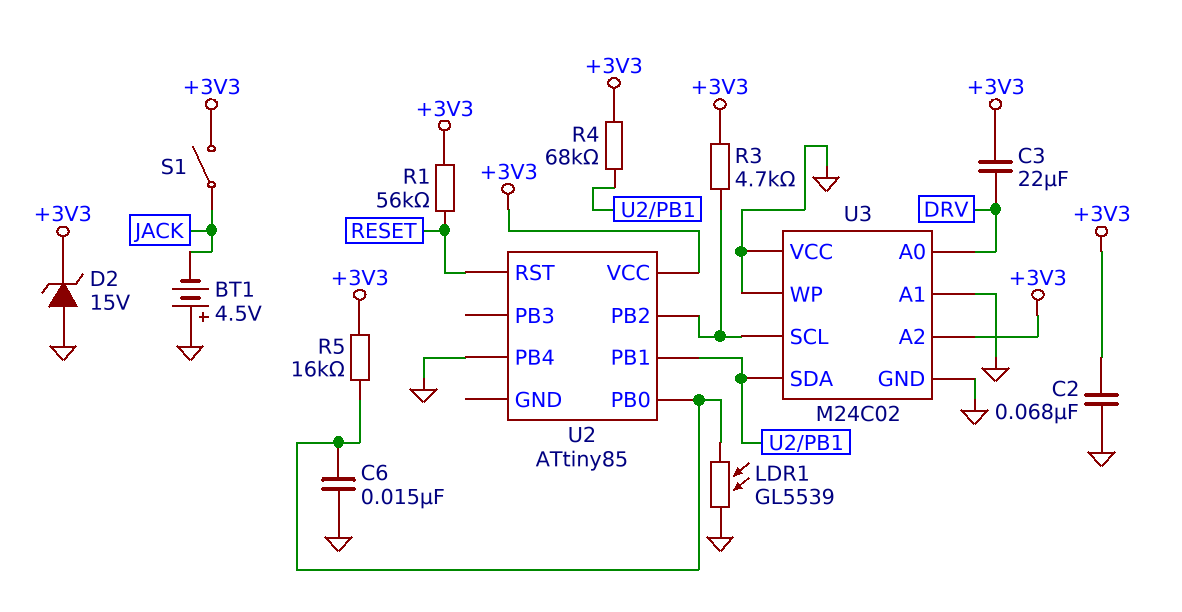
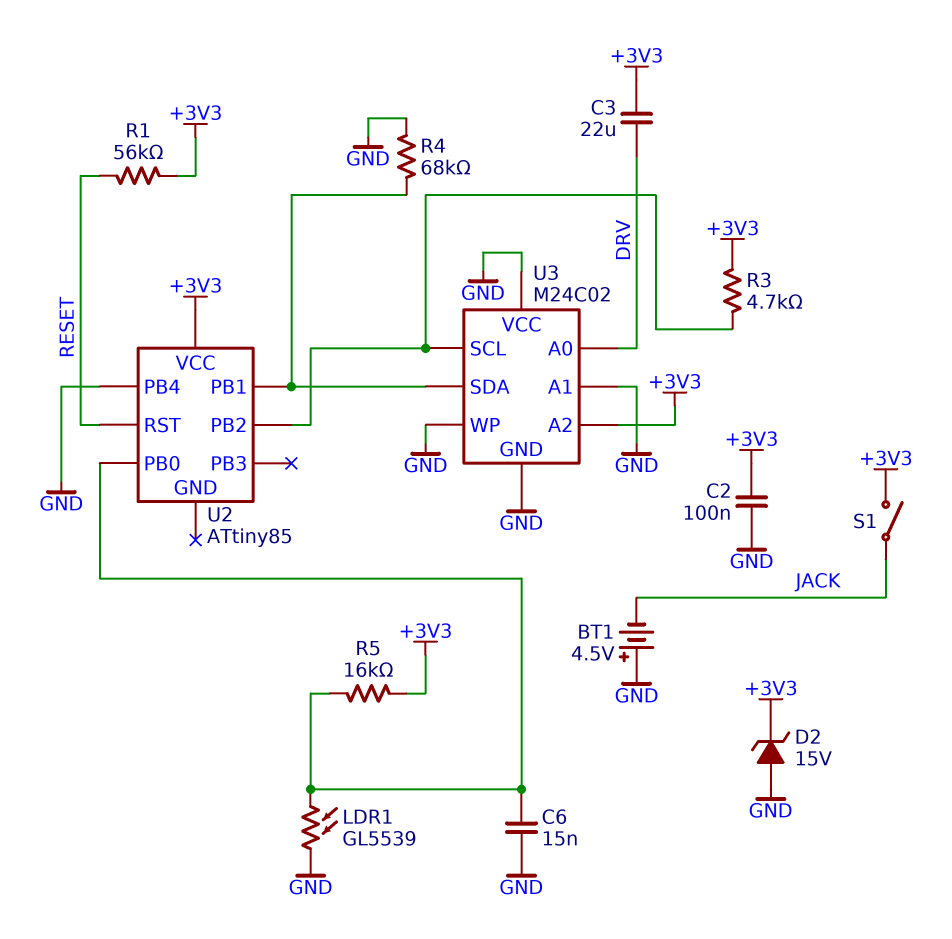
C2: 68nF (+3V3, GND) -> 100nF (+3V3, GND)
R4: 68k (+3V3, U2/PB1) -> 68k (GND, U2/PB1)

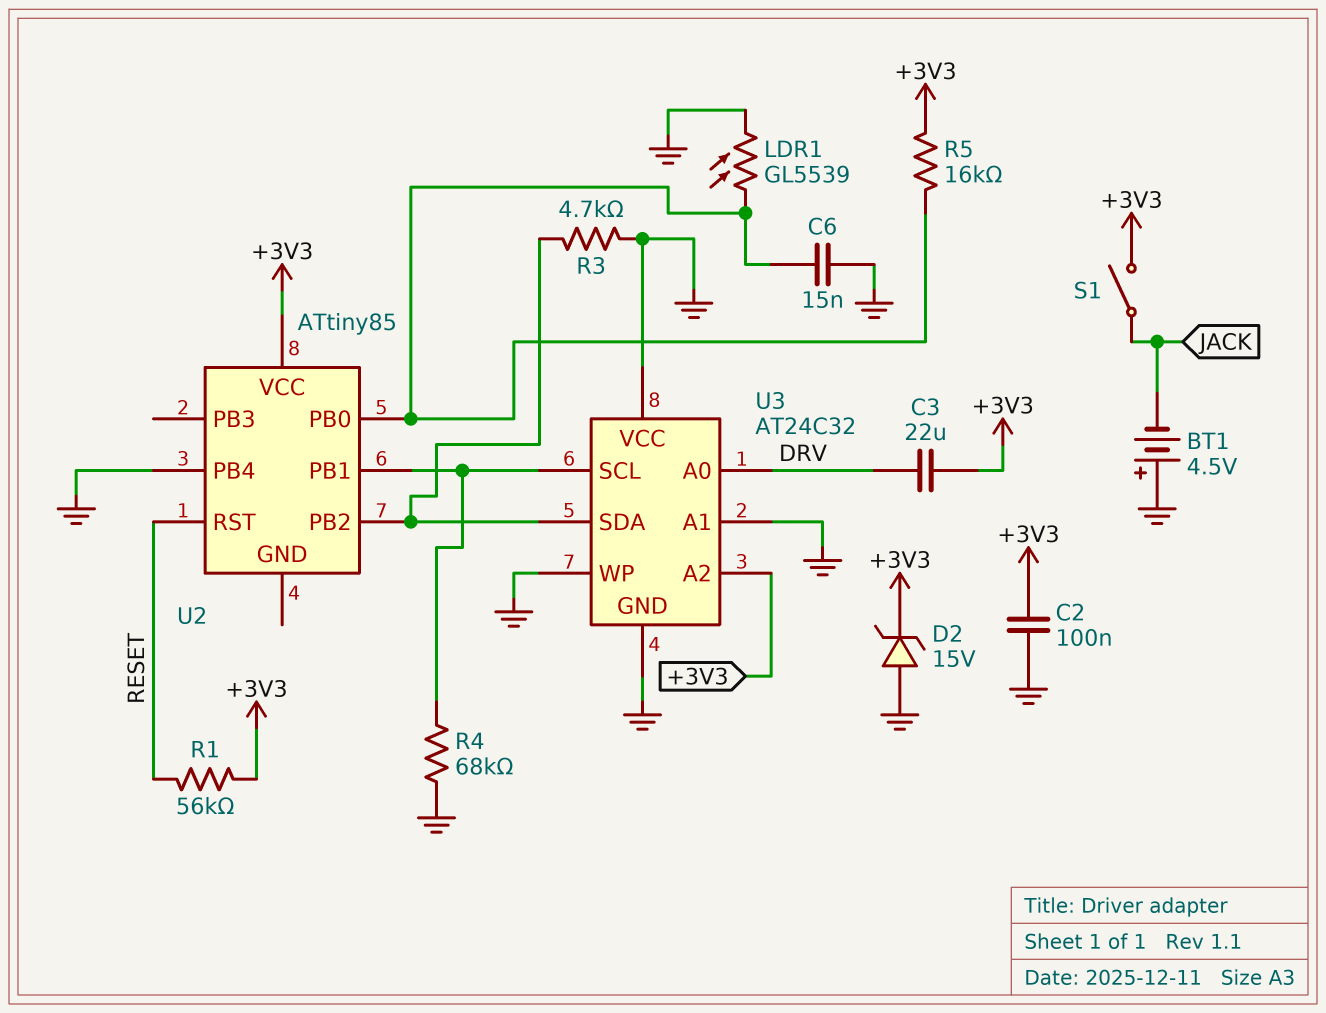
R3: 4.7k (+3V3, U2/PB2) -> 4.7k (GND, U2/PB2)
U3: M24C02 -> AT24C32
U3 pin SCL: U2/PB2 -> U2/PB1
U3 pin SDA: U2/PB1 -> U2/PB2

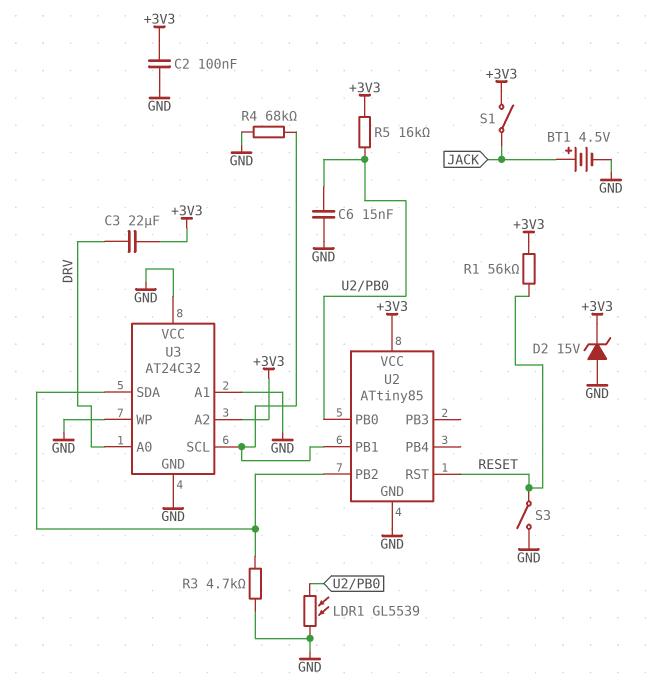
BT1: 4.5V (plus GND, minus JACK) -> 4.5V (plus JACK, minus GND)
S3: none -> switch (GND, RESET)
U2 pin GND: none -> GND
U2 pin PB4: GND -> none

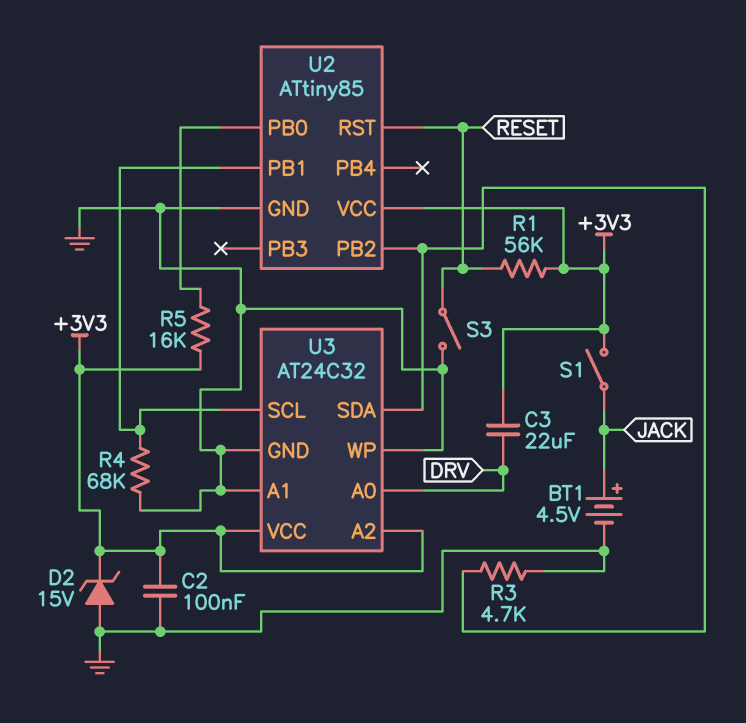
C6: 15nF (GND, U2/PB0) -> none
LDR1: GL5539 (GND, U2/PB0) -> none
U3 pin VCC: GND -> +3V3

